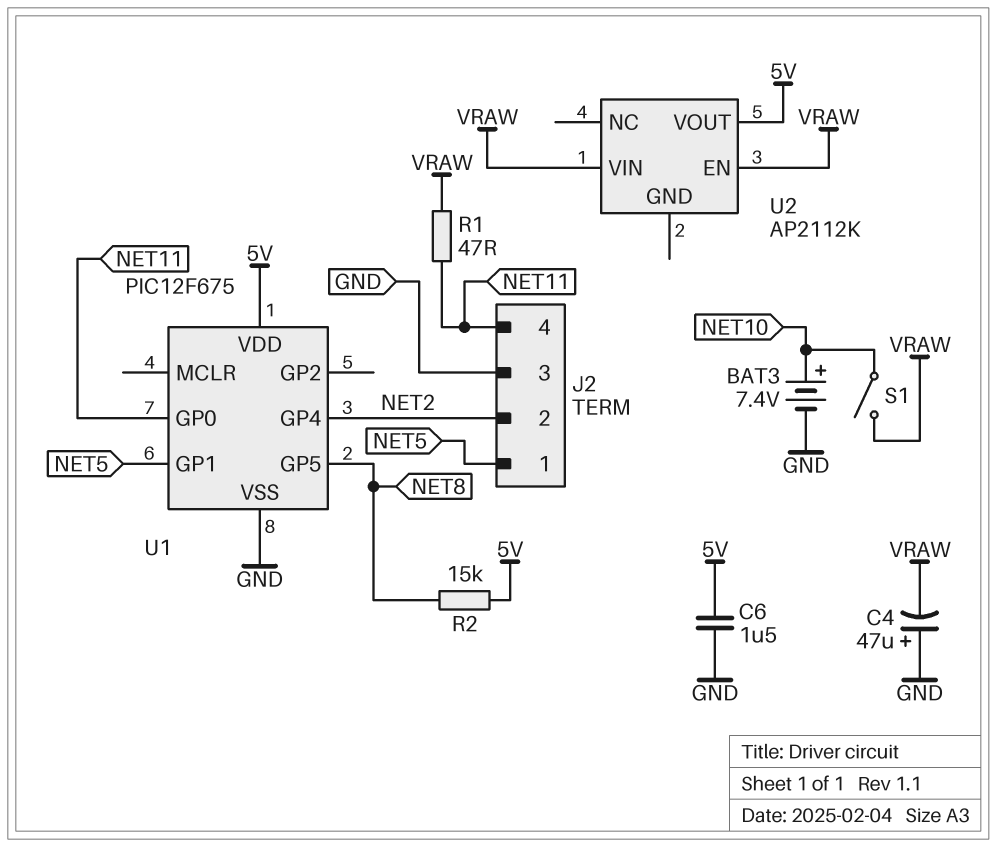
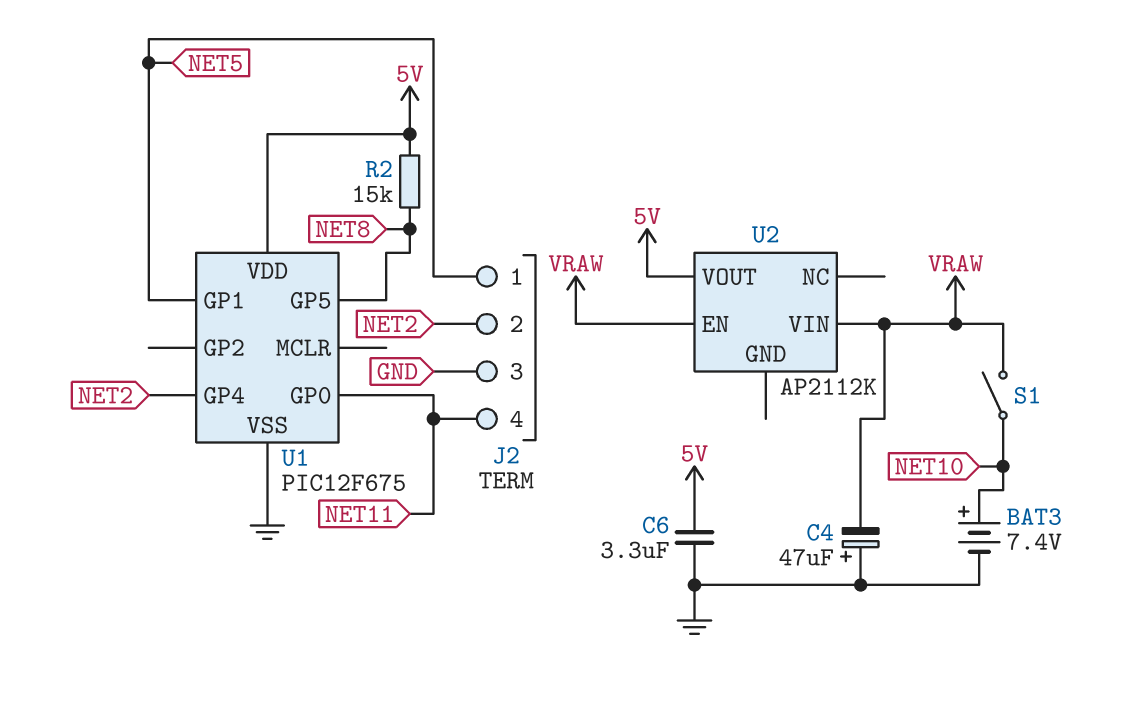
C6: 1.5uF (5V, GND) -> 3.3uF (5V, GND)
R1: 47 (NET11, VRAW) -> none

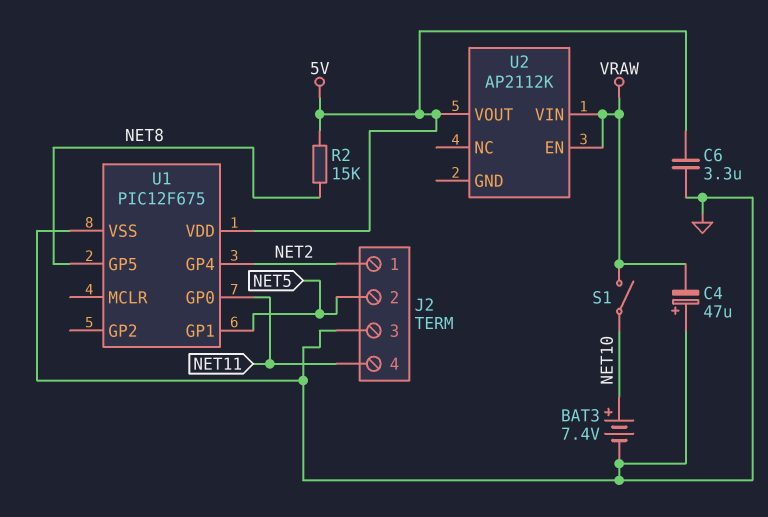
J2 pin 1: NET5 -> NET2
J2 pin 2: NET2 -> NET5

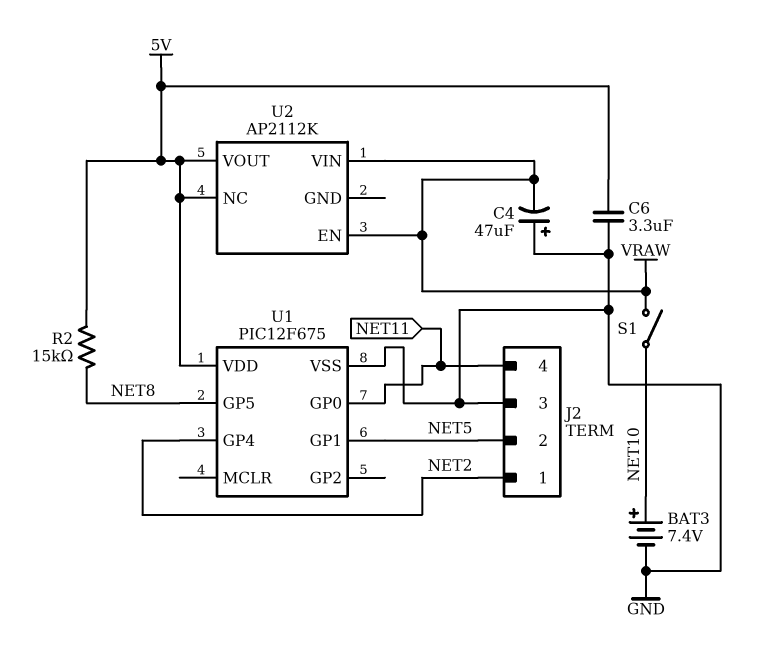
U2 pin NC: none -> 5V

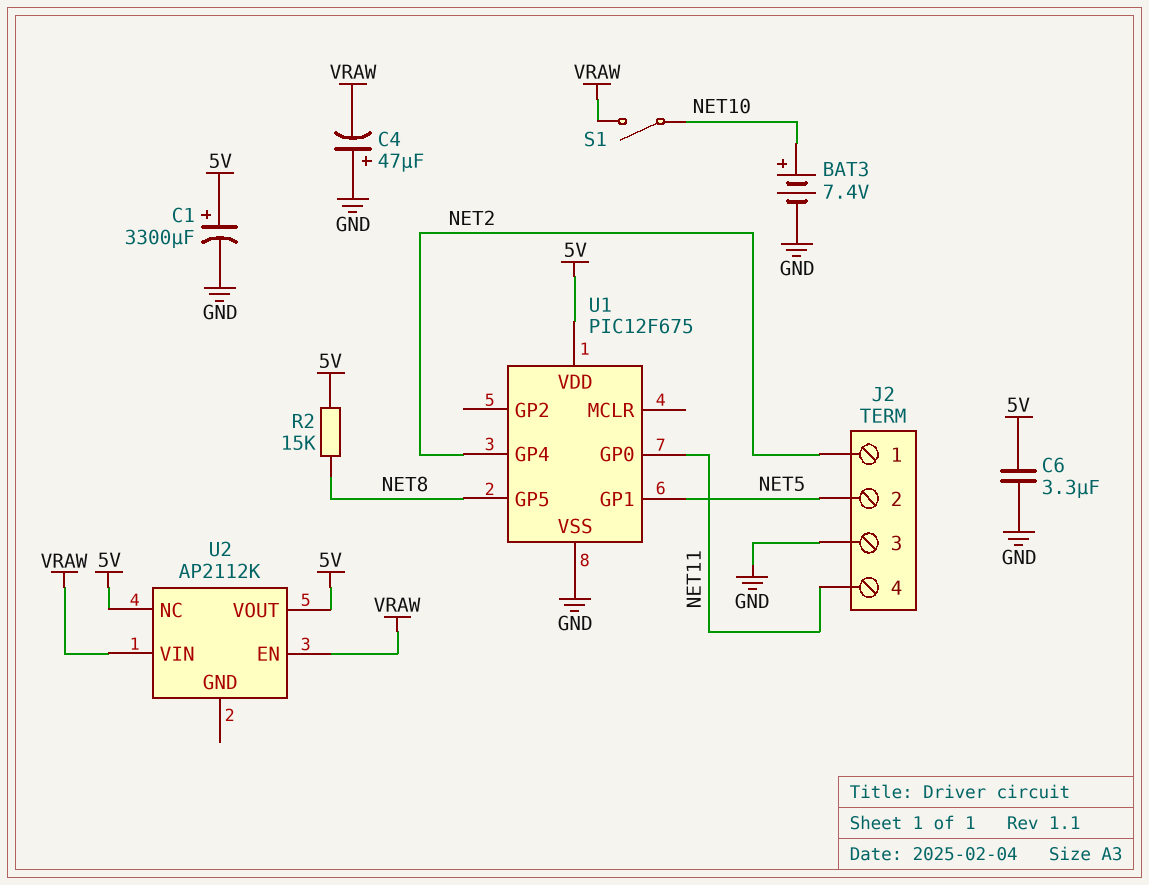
C1: none -> 3300uF (plus 5V, minus GND)

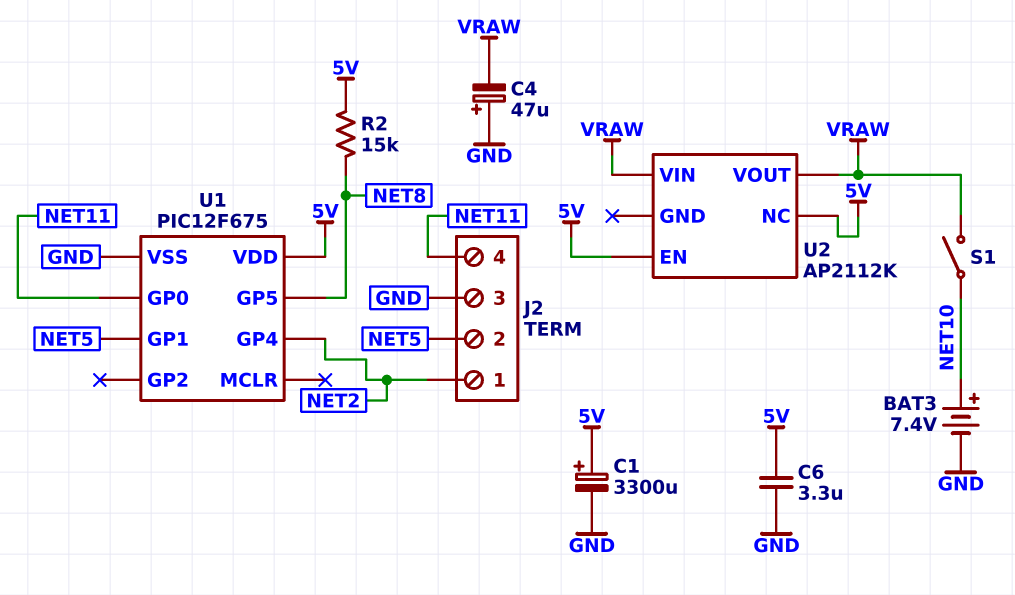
U2 pin EN: VRAW -> 5V
U2 pin VOUT: 5V -> VRAW

